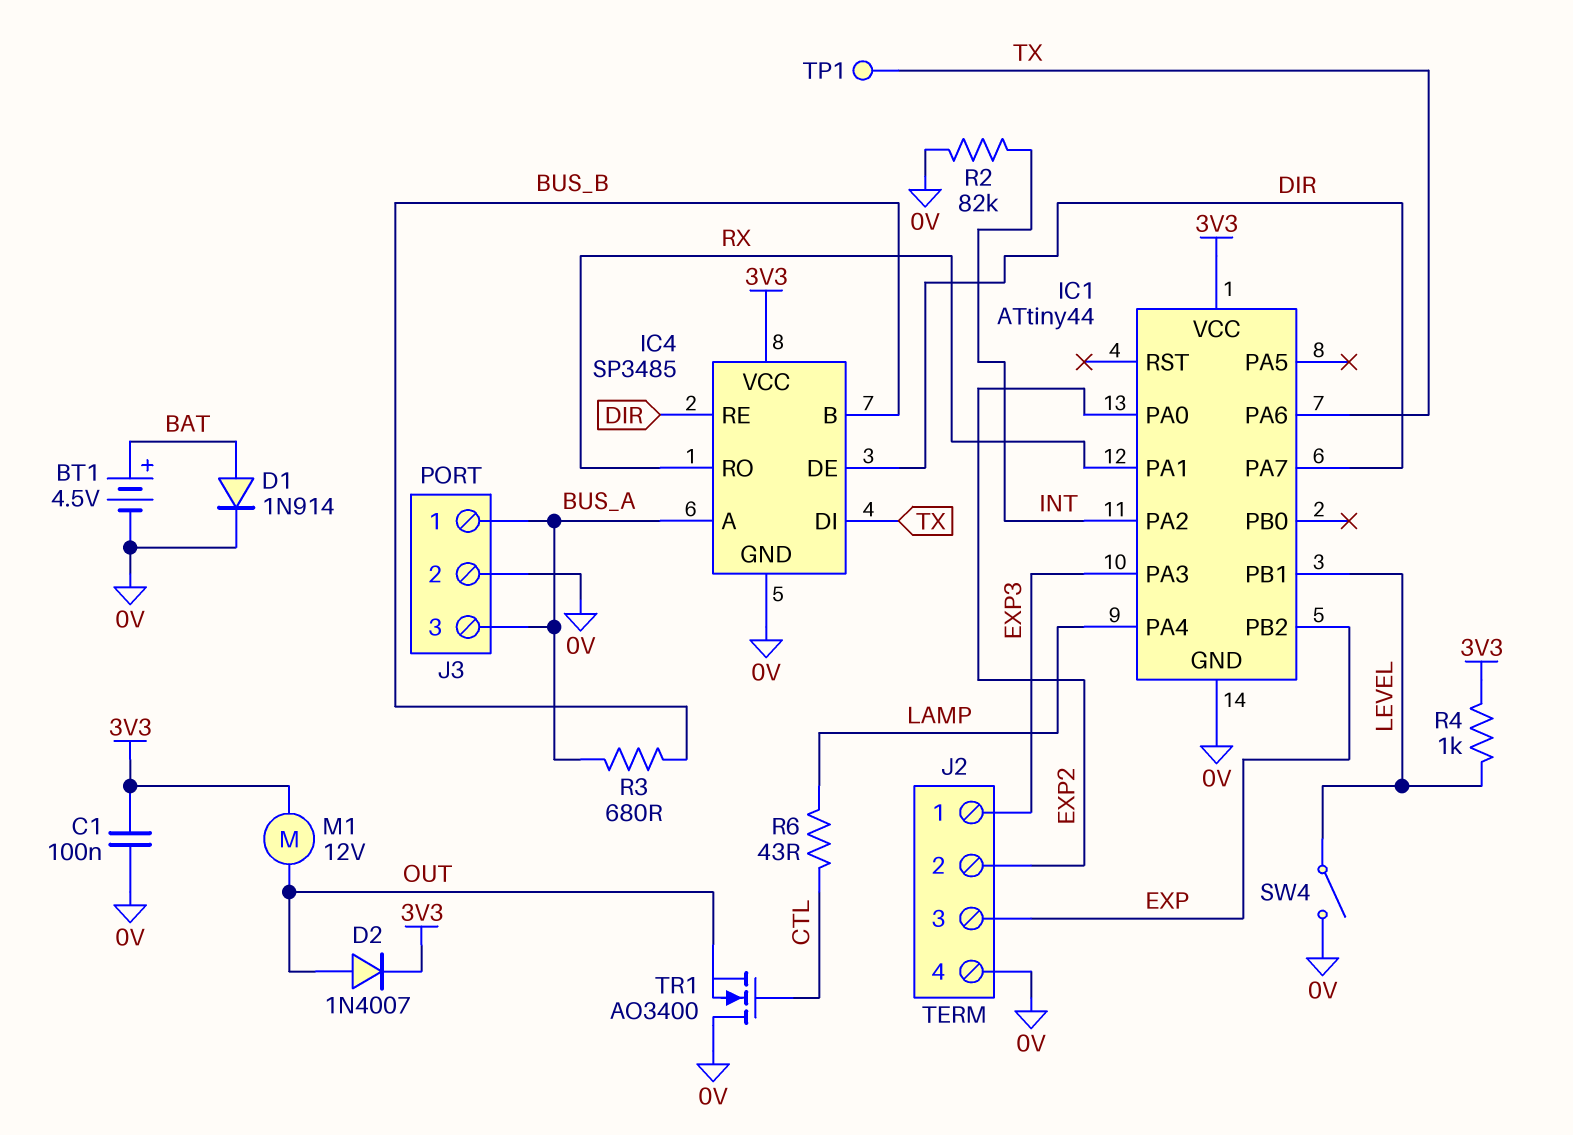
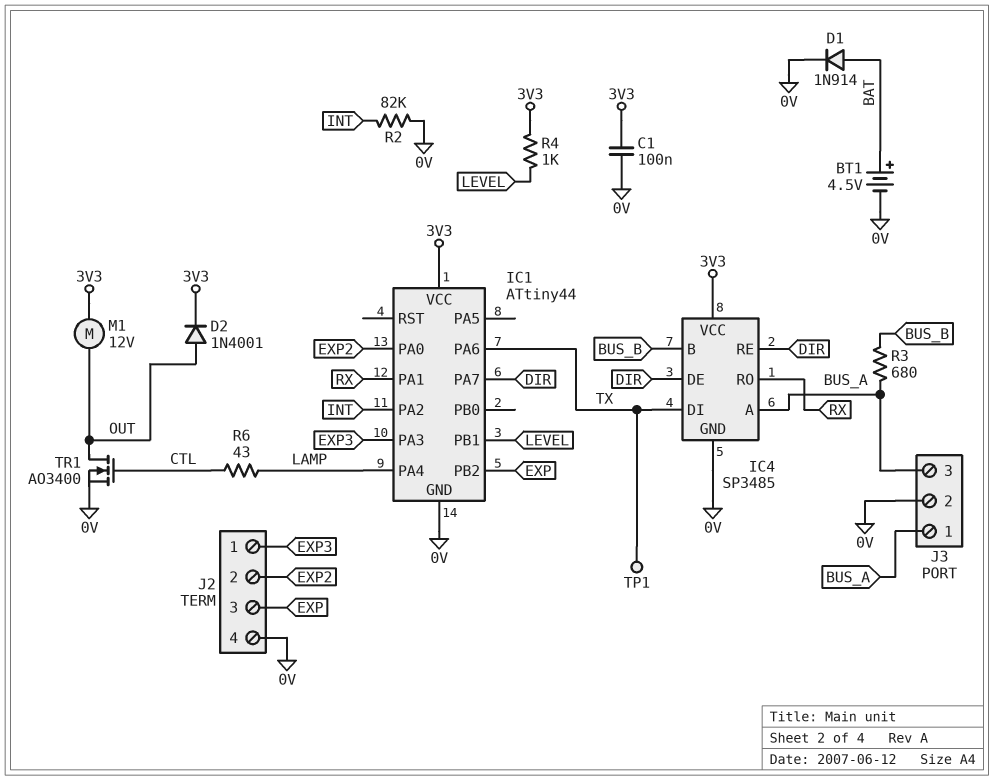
D2: diode 1N4007 (A OUT, K 3V3) -> diode 1N4001 (A OUT, K 3V3)
SW4: switch (0V, LEVEL) -> none
TR1: NMOS AO3400 (G CTL, D 0V, S OUT) -> NMOS AO3400 (G CTL, D OUT, S 0V)

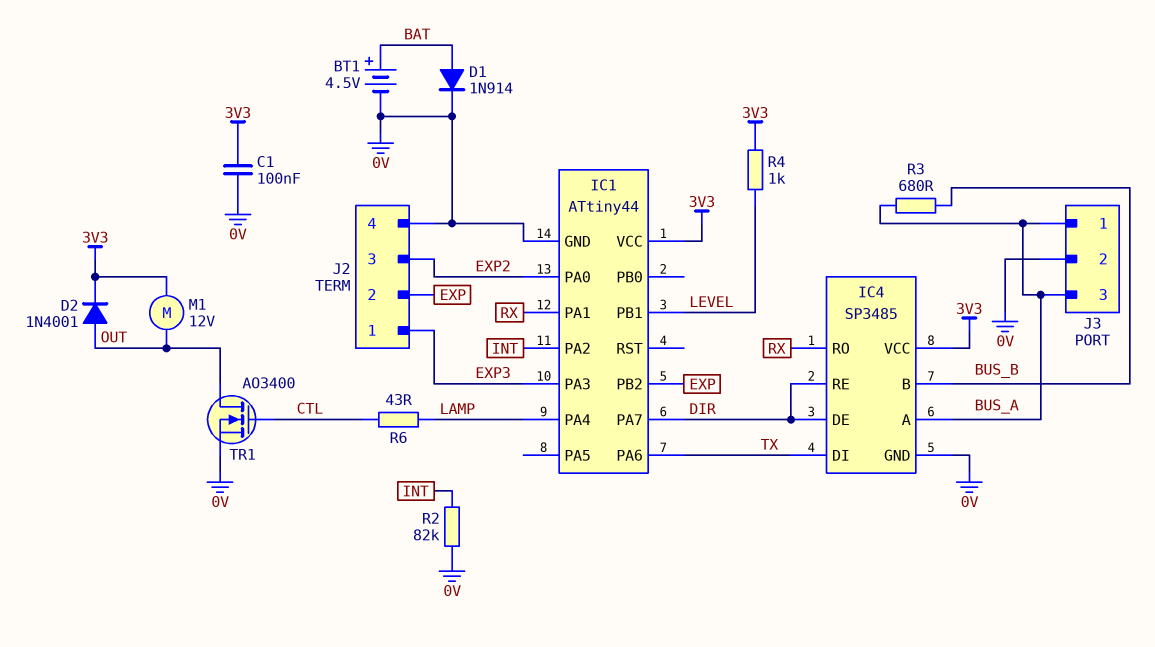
J2 pin 2: EXP2 -> EXP
J2 pin 3: EXP -> EXP2
TP1: test point (TX) -> none

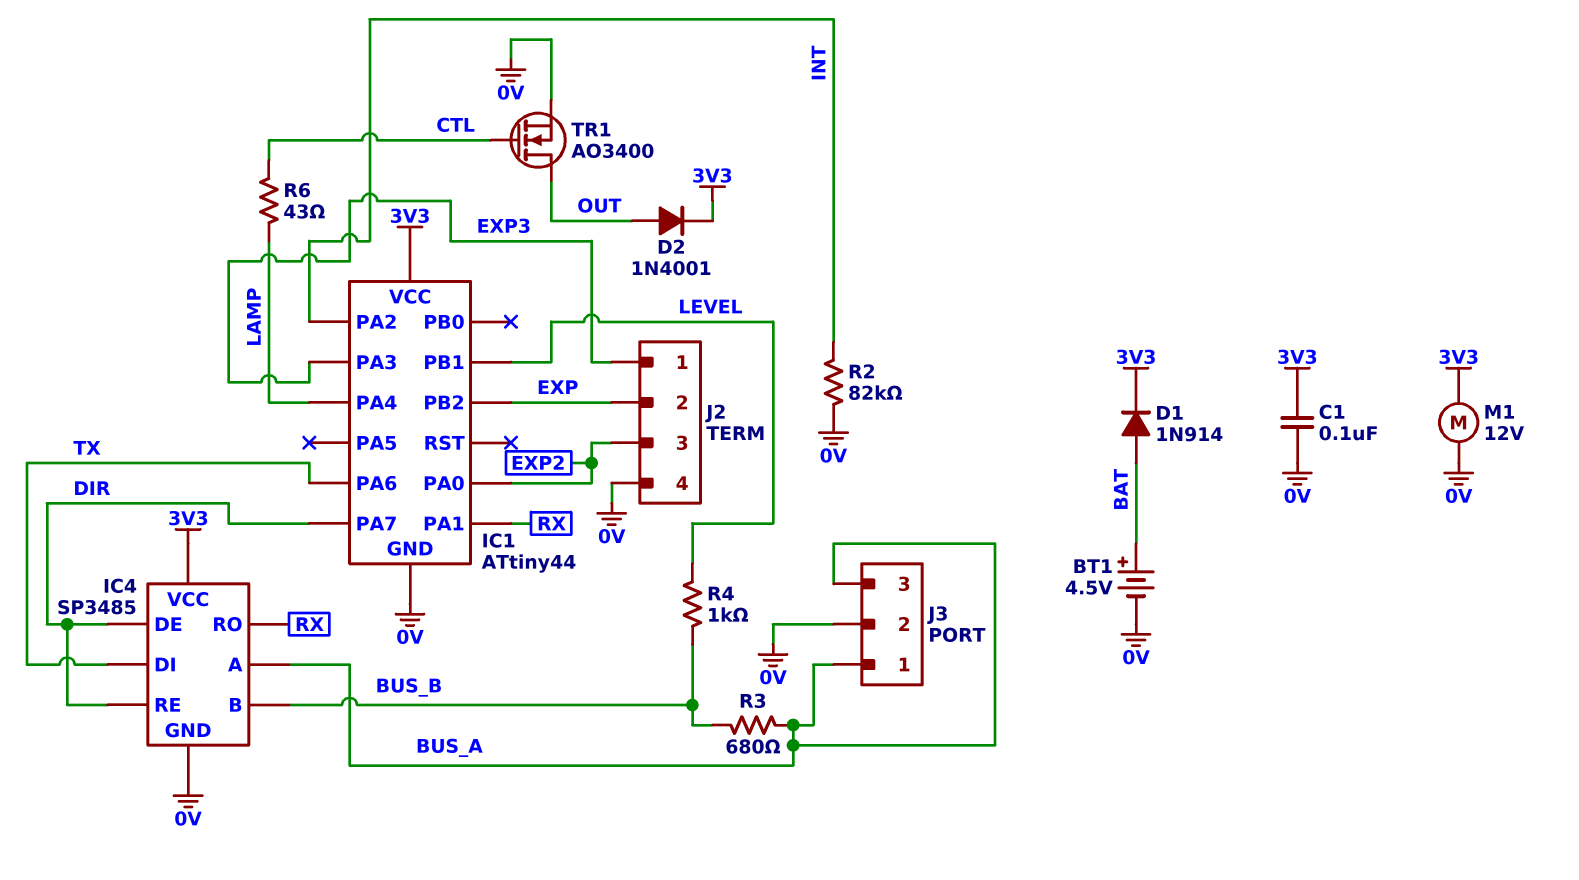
D1: diode 1N914 (A BAT, K 0V) -> diode 1N914 (A BAT, K 3V3)
M1: motor 12V (3V3, OUT) -> motor 12V (0V, 3V3)
R4: 1k (3V3, LEVEL) -> 1k (BUS_B, LEVEL)

